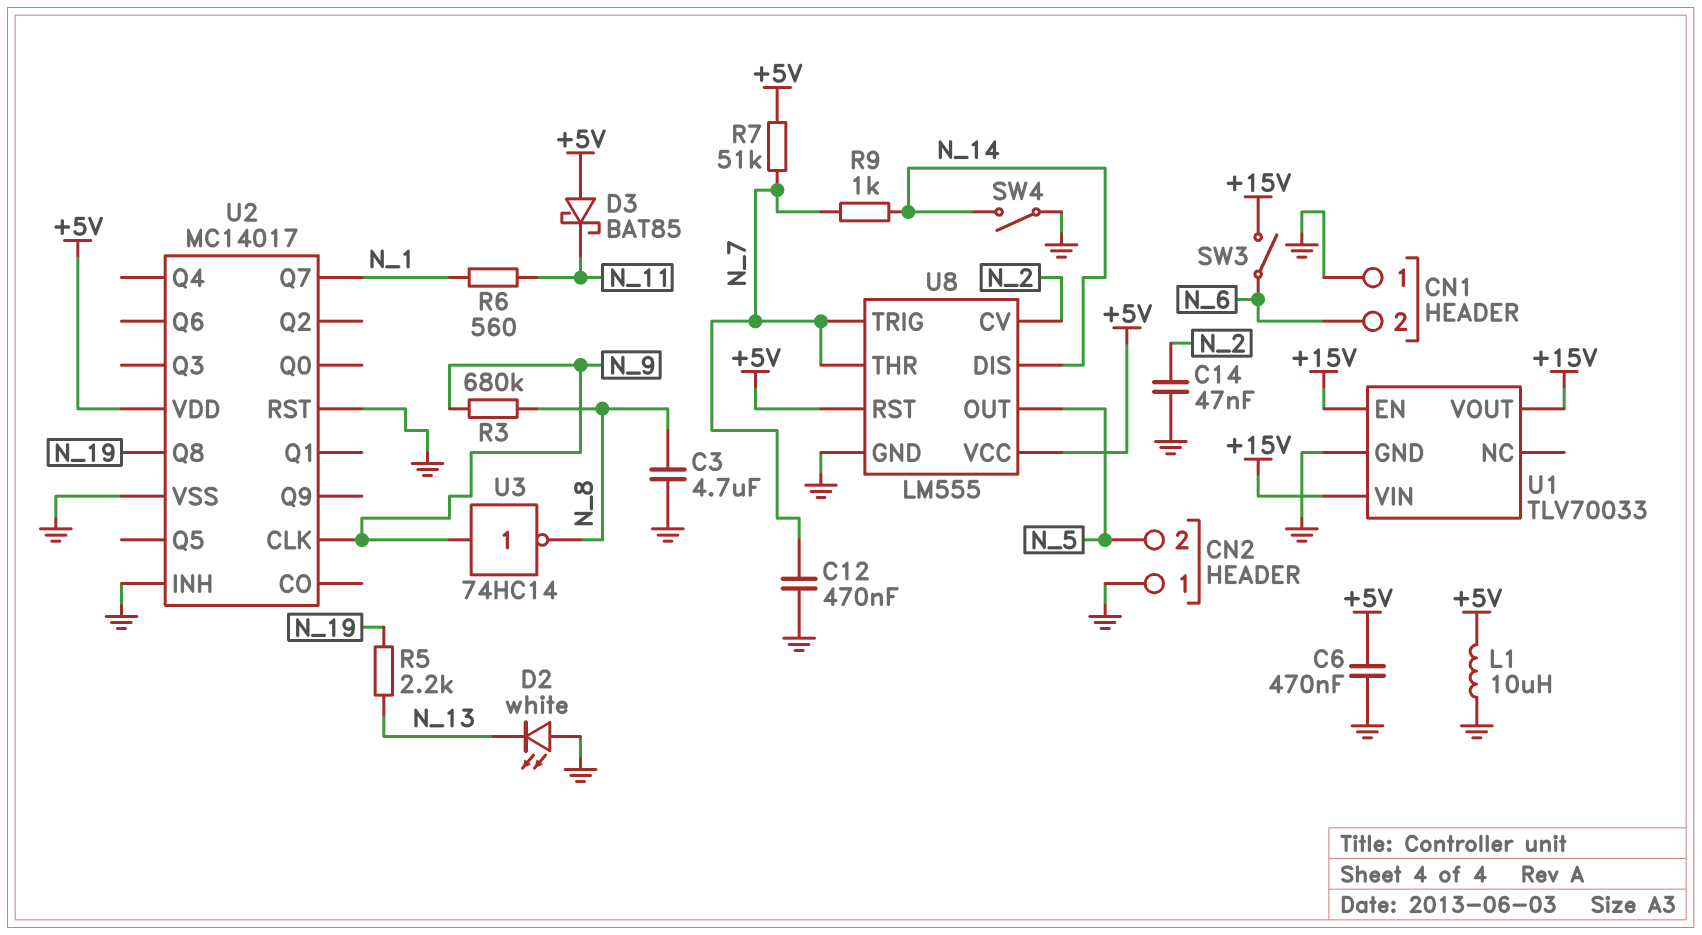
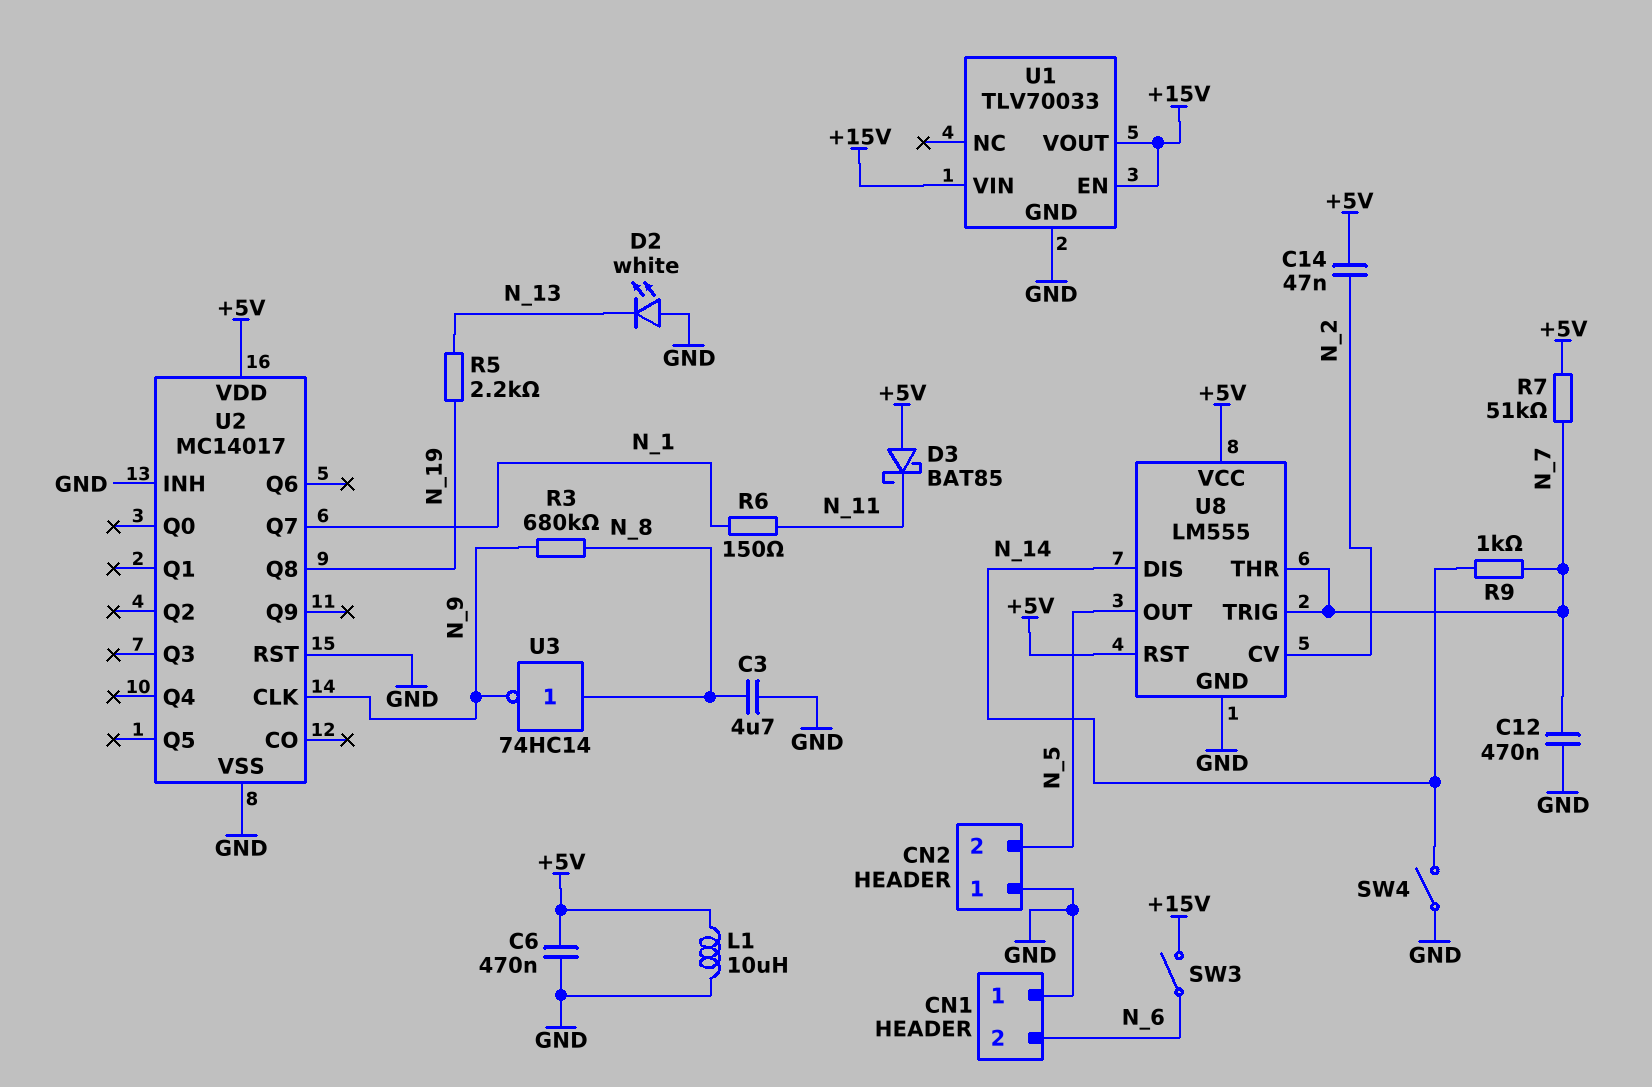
C14: 47nF (GND, N_2) -> 47nF (+5V, N_2)
R6: 560 (N_1, N_11) -> 150 (N_1, N_11)
U3: NOT 74HC14 (in N_9, out N_8) -> NOT 74HC14 (in N_8, out N_9)

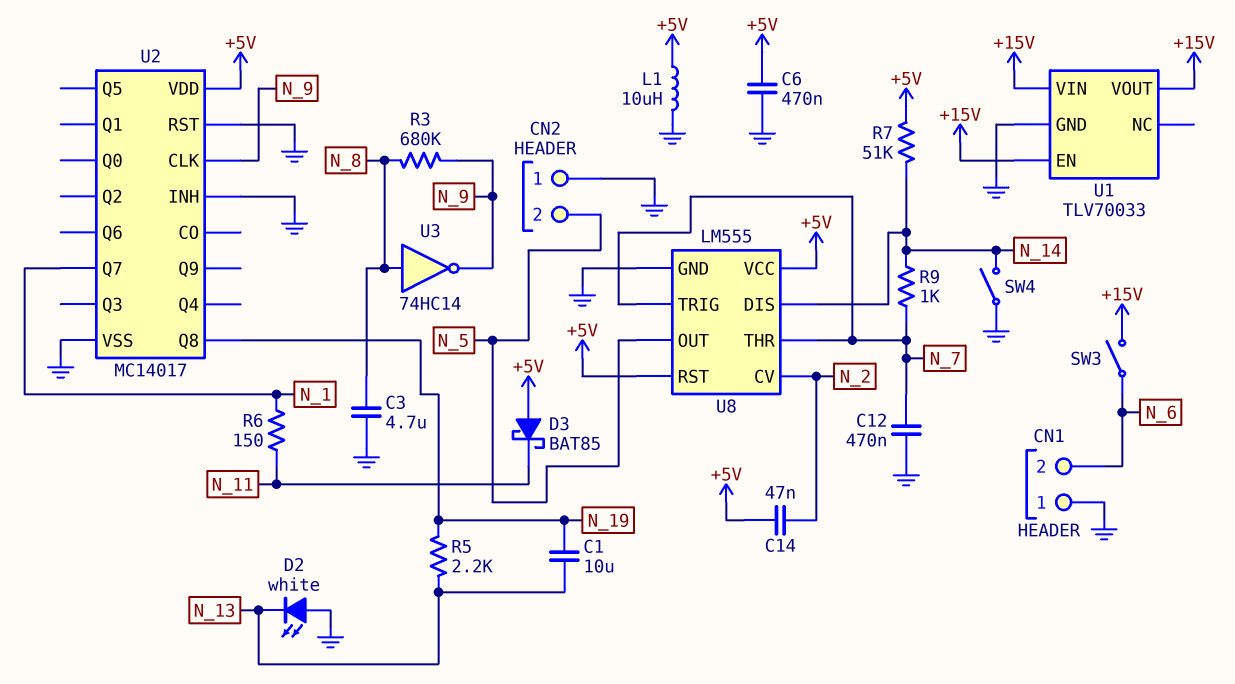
C1: none -> 10uF (N_13, N_19)
R7: 51k (+5V, N_7) -> 51k (+5V, N_14)

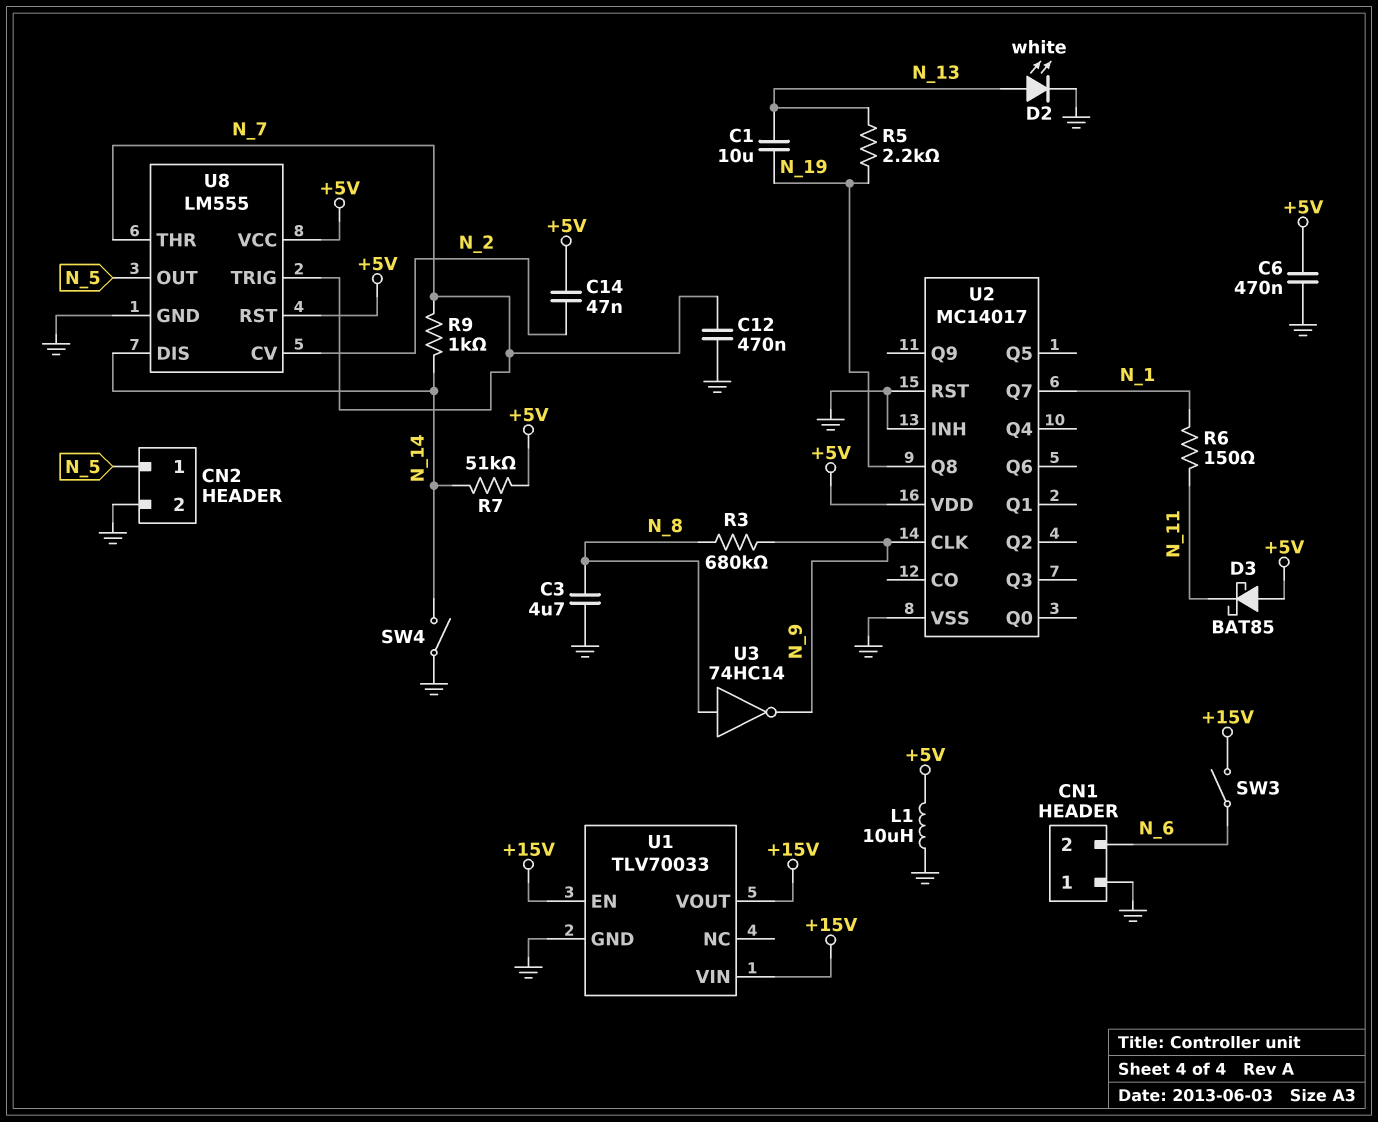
CN2 pin 1: GND -> N_5
CN2 pin 2: N_5 -> GND
D2: LED white (A GND, K N_13) -> LED white (A N_13, K GND)

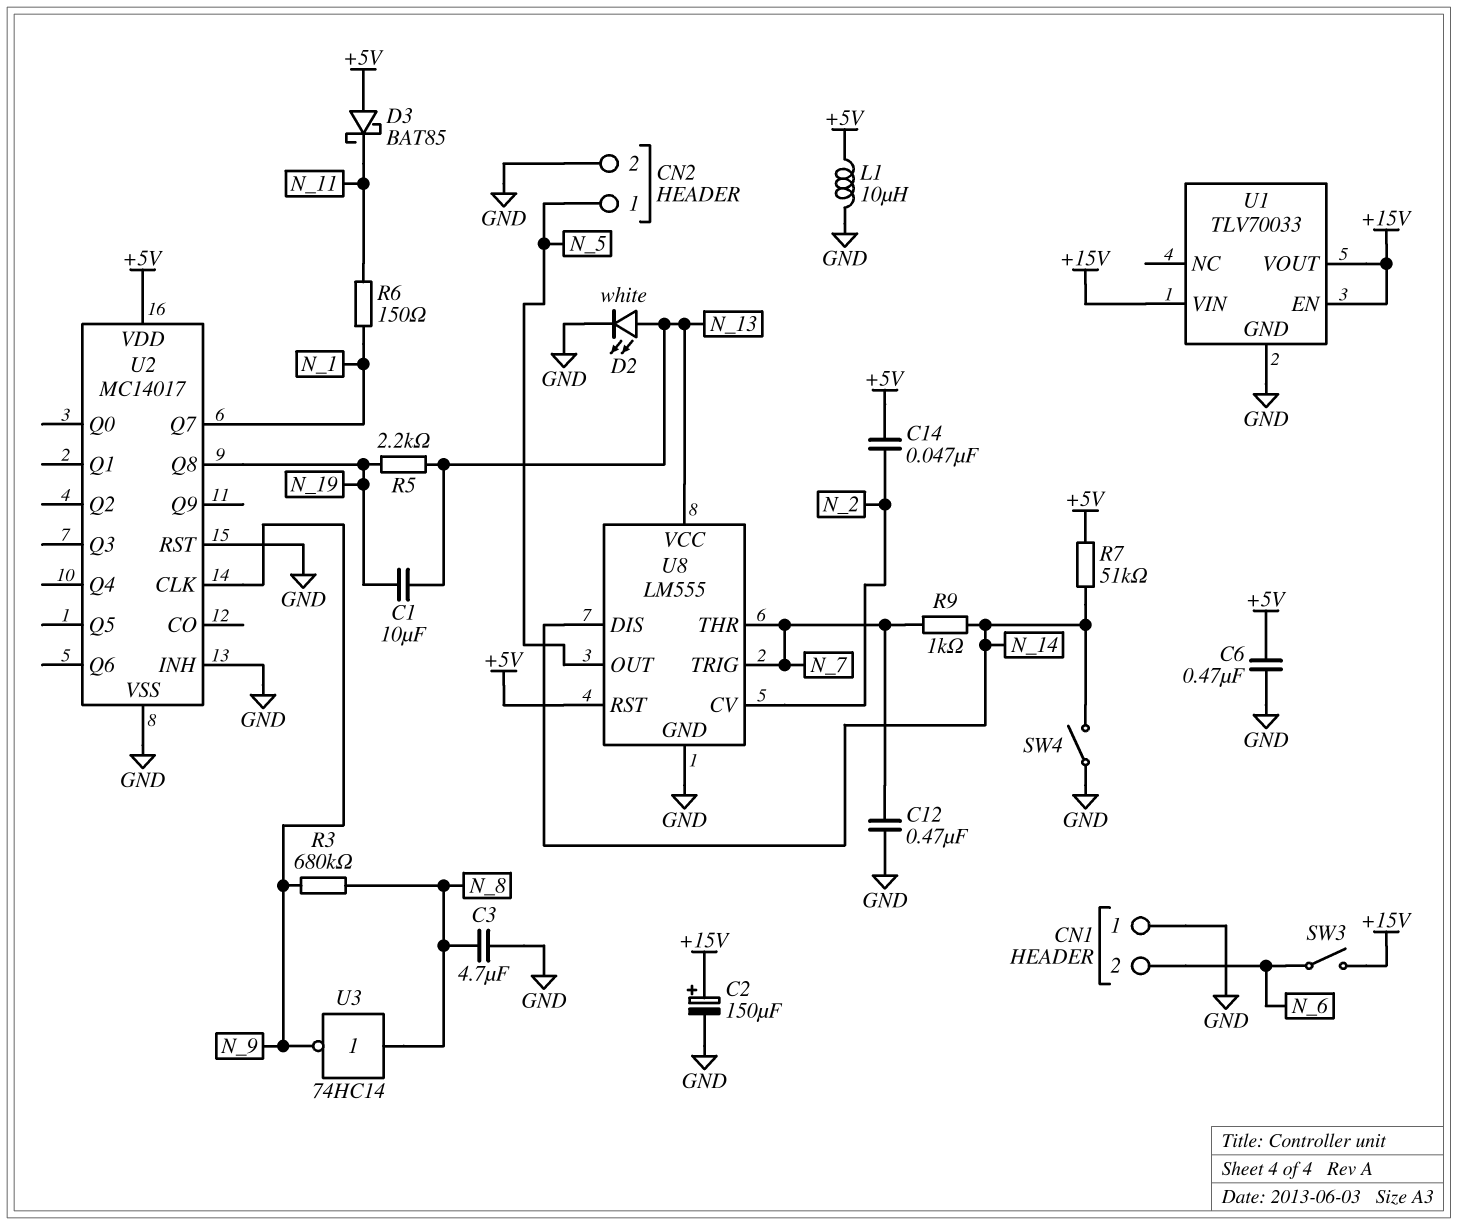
C2: none -> 150uF (plus +15V, minus GND)
U8 pin VCC: +5V -> N_13

